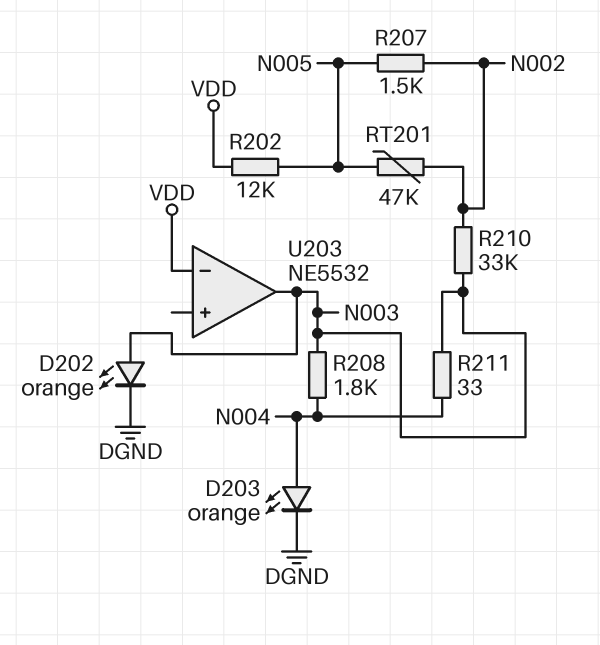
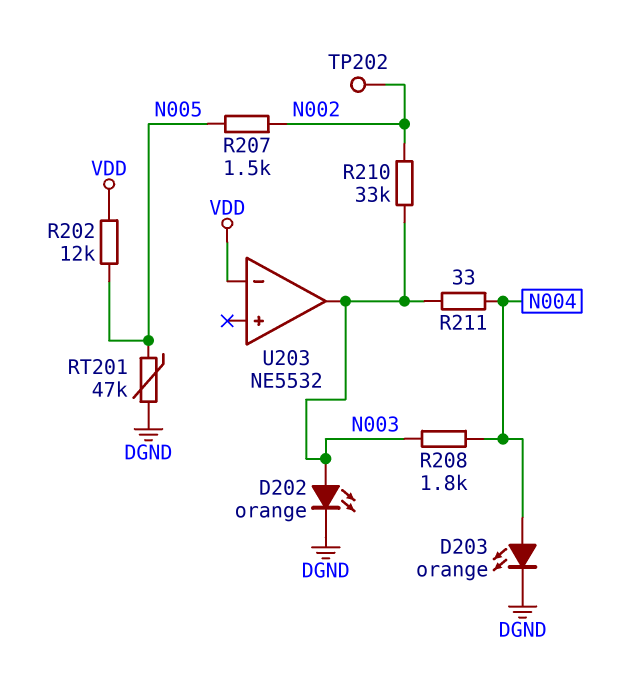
RT201: 47k (N002, N005) -> 47k (DGND, N005)
TP202: none -> test point (N002)

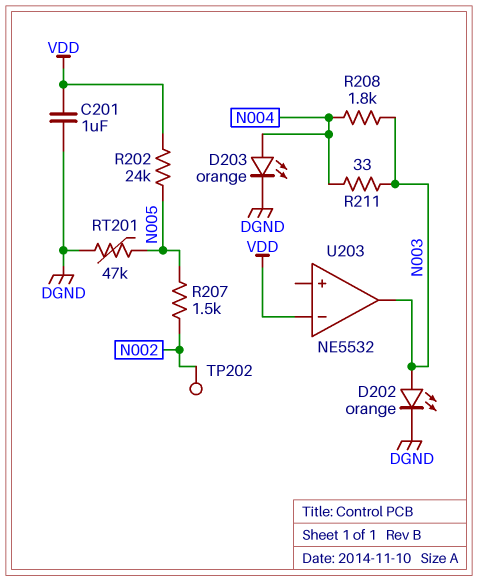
C201: none -> 1uF (DGND, VDD)
R202: 12k (N005, VDD) -> 24k (N005, VDD)
R210: 33k (N002, N003) -> none

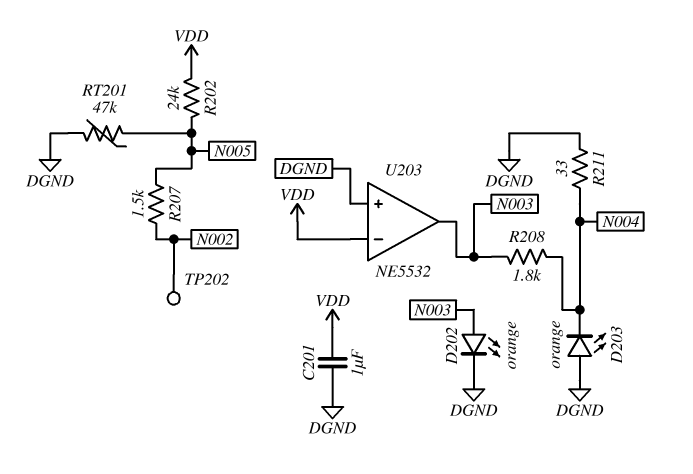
D203: LED orange (A N004, K DGND) -> LED orange (A DGND, K N004)
R211: 33 (N003, N004) -> 33 (DGND, N004)
U203 pin in+: none -> DGND

